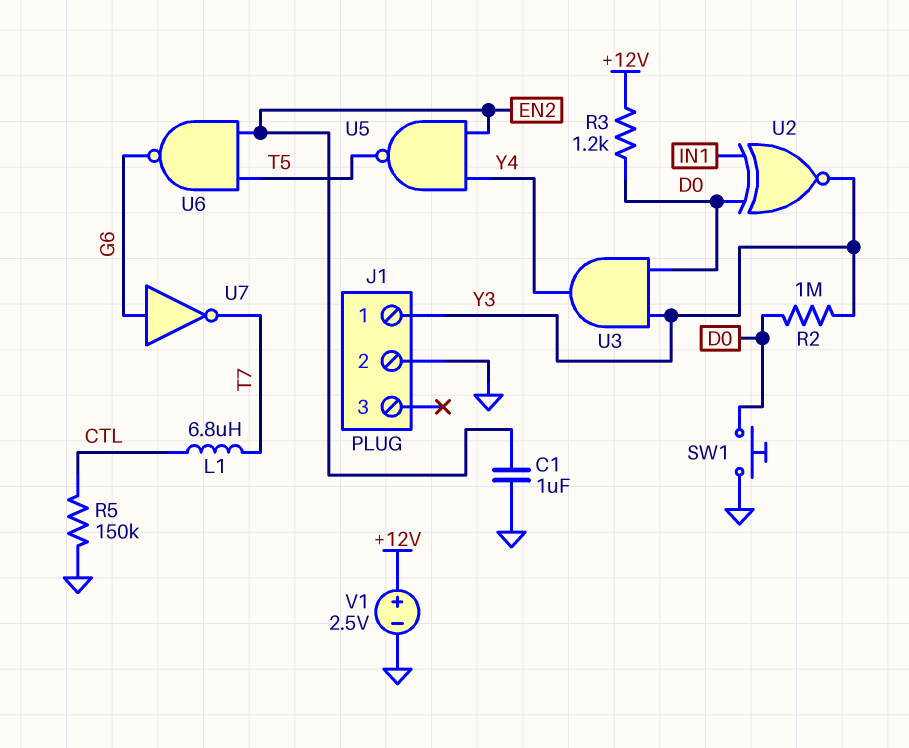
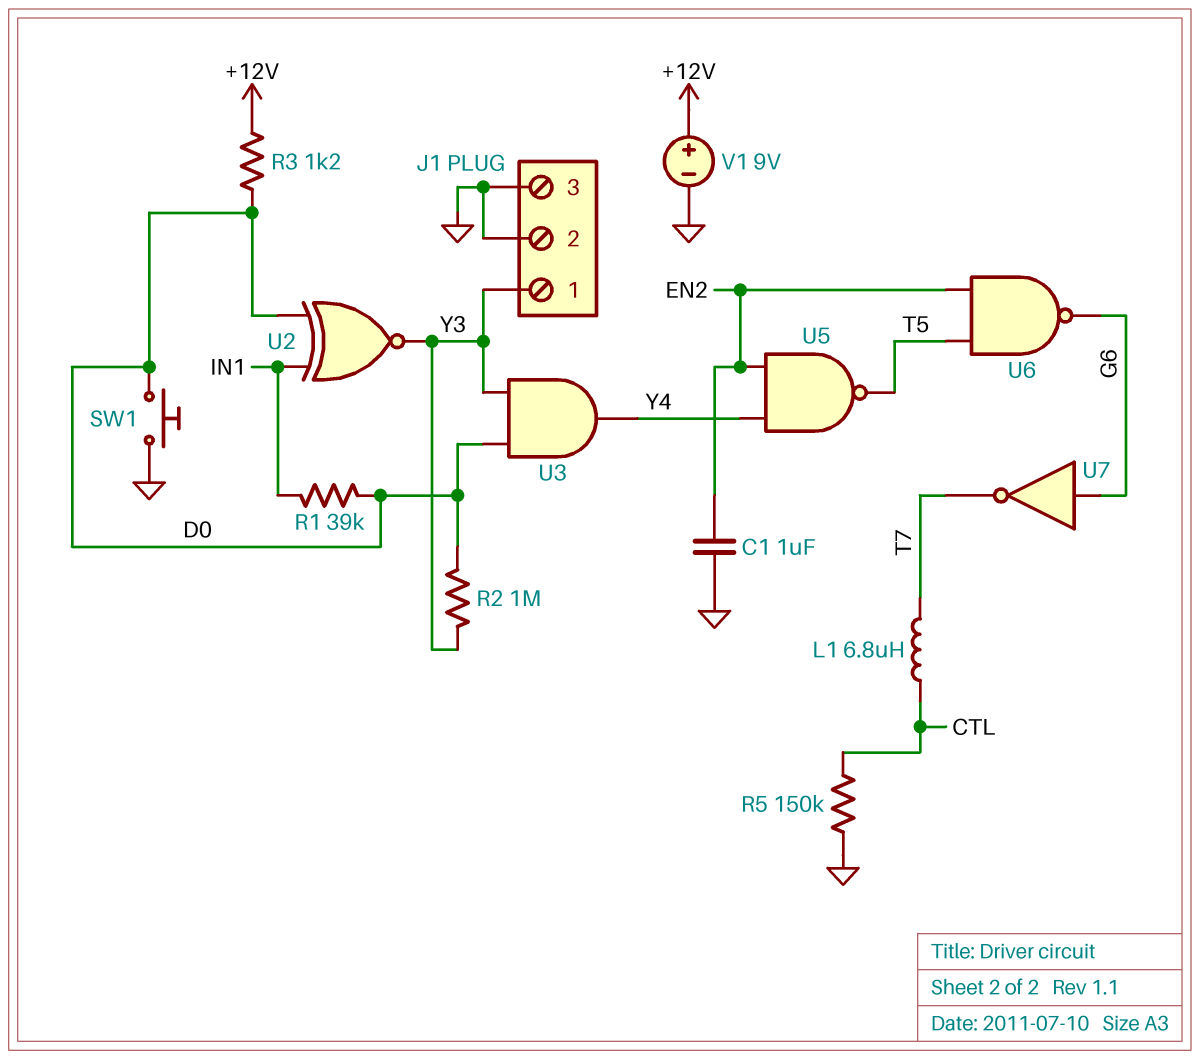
J1 pin 3: none -> GND
R1: none -> 39k (D0, IN1)
V1: 2.5V (plus +12V, minus GND) -> 9V (plus +12V, minus GND)

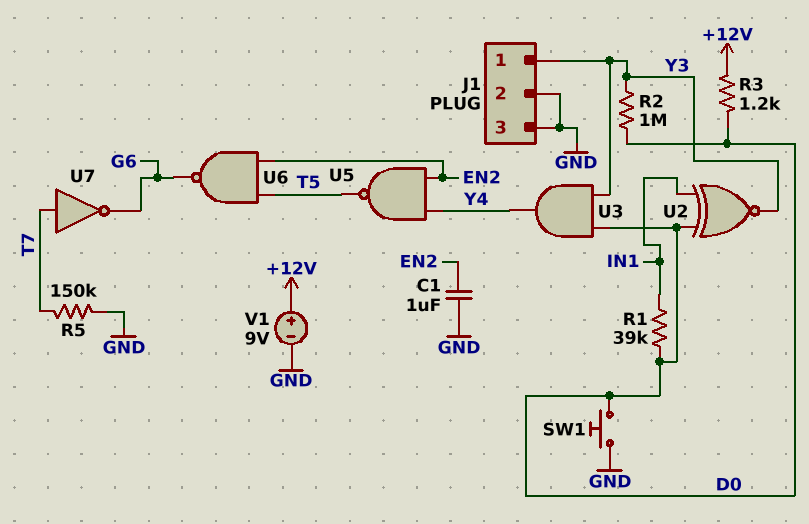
L1: 6.8uH (CTL, T7) -> none
R5: 150k (CTL, GND) -> 150k (GND, T7)
U7: NOT (in G6, out T7) -> NOT (in T7, out G6)

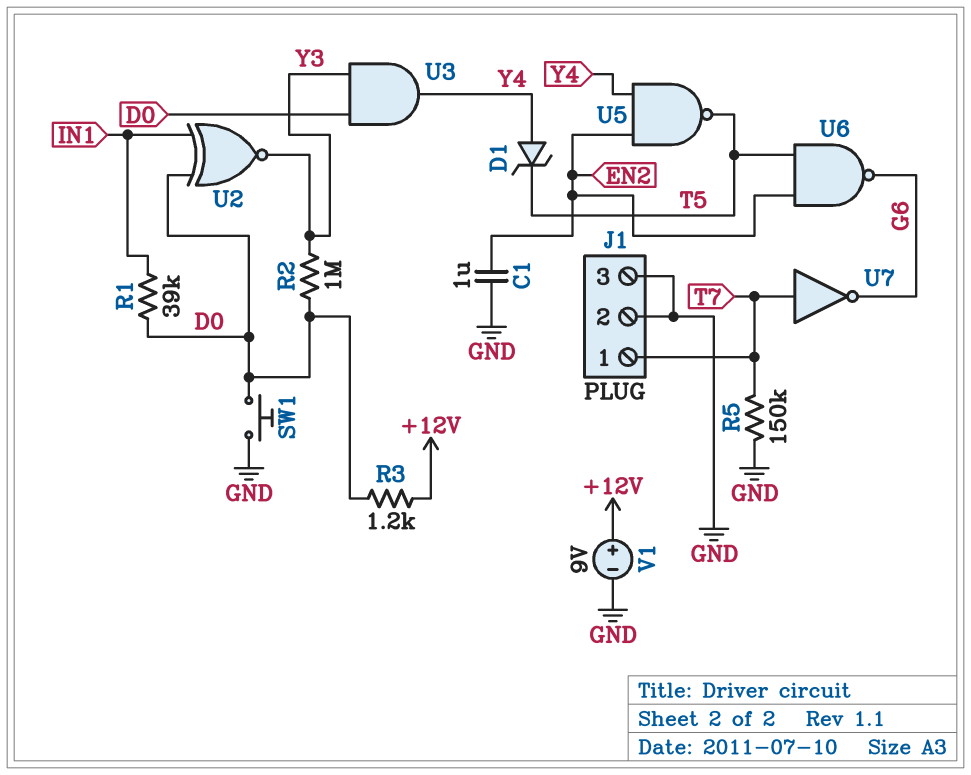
D1: none -> zener (A Y4, K T5)
J1 pin 1: Y3 -> T7

